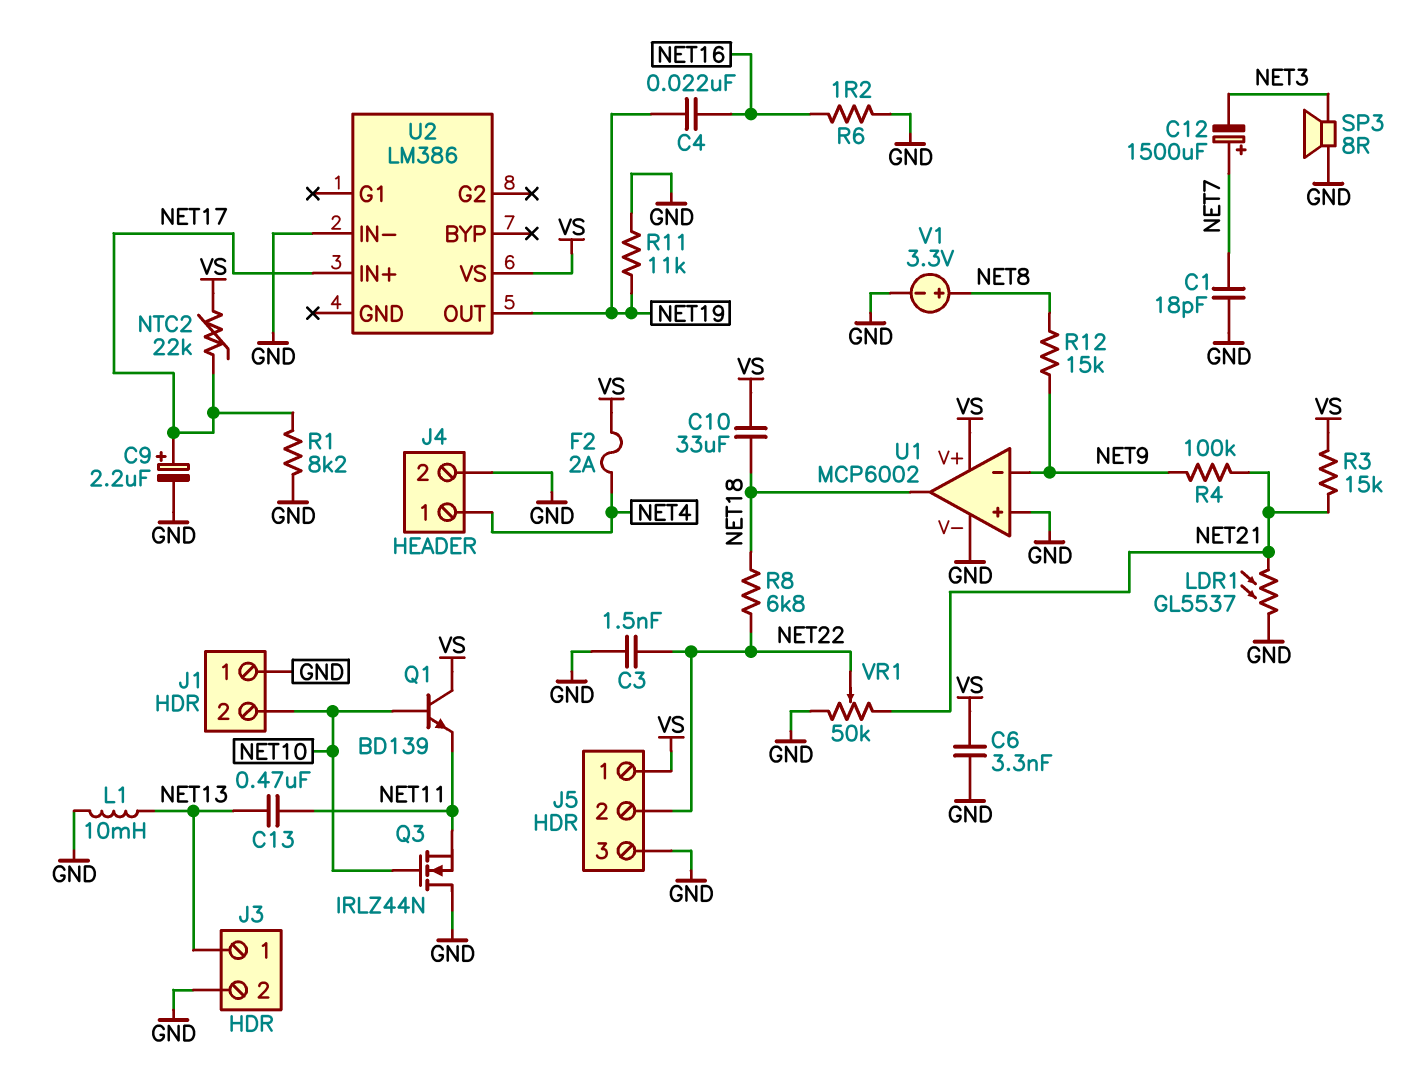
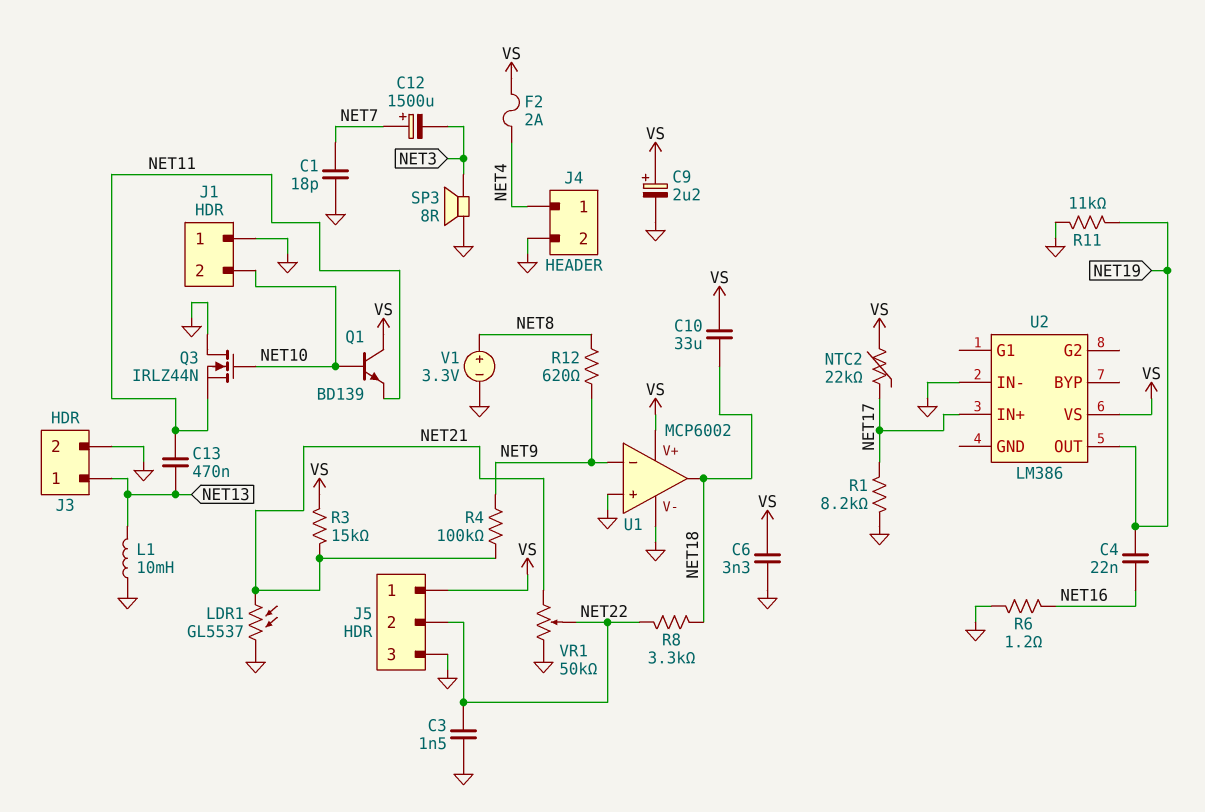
C9: 2.2uF (plus NET17, minus GND) -> 2.2uF (plus VS, minus GND)
R8: 6.8k (NET18, NET22) -> 3.3k (NET18, NET22)
R12: 15k (NET8, NET9) -> 620 (NET8, NET9)

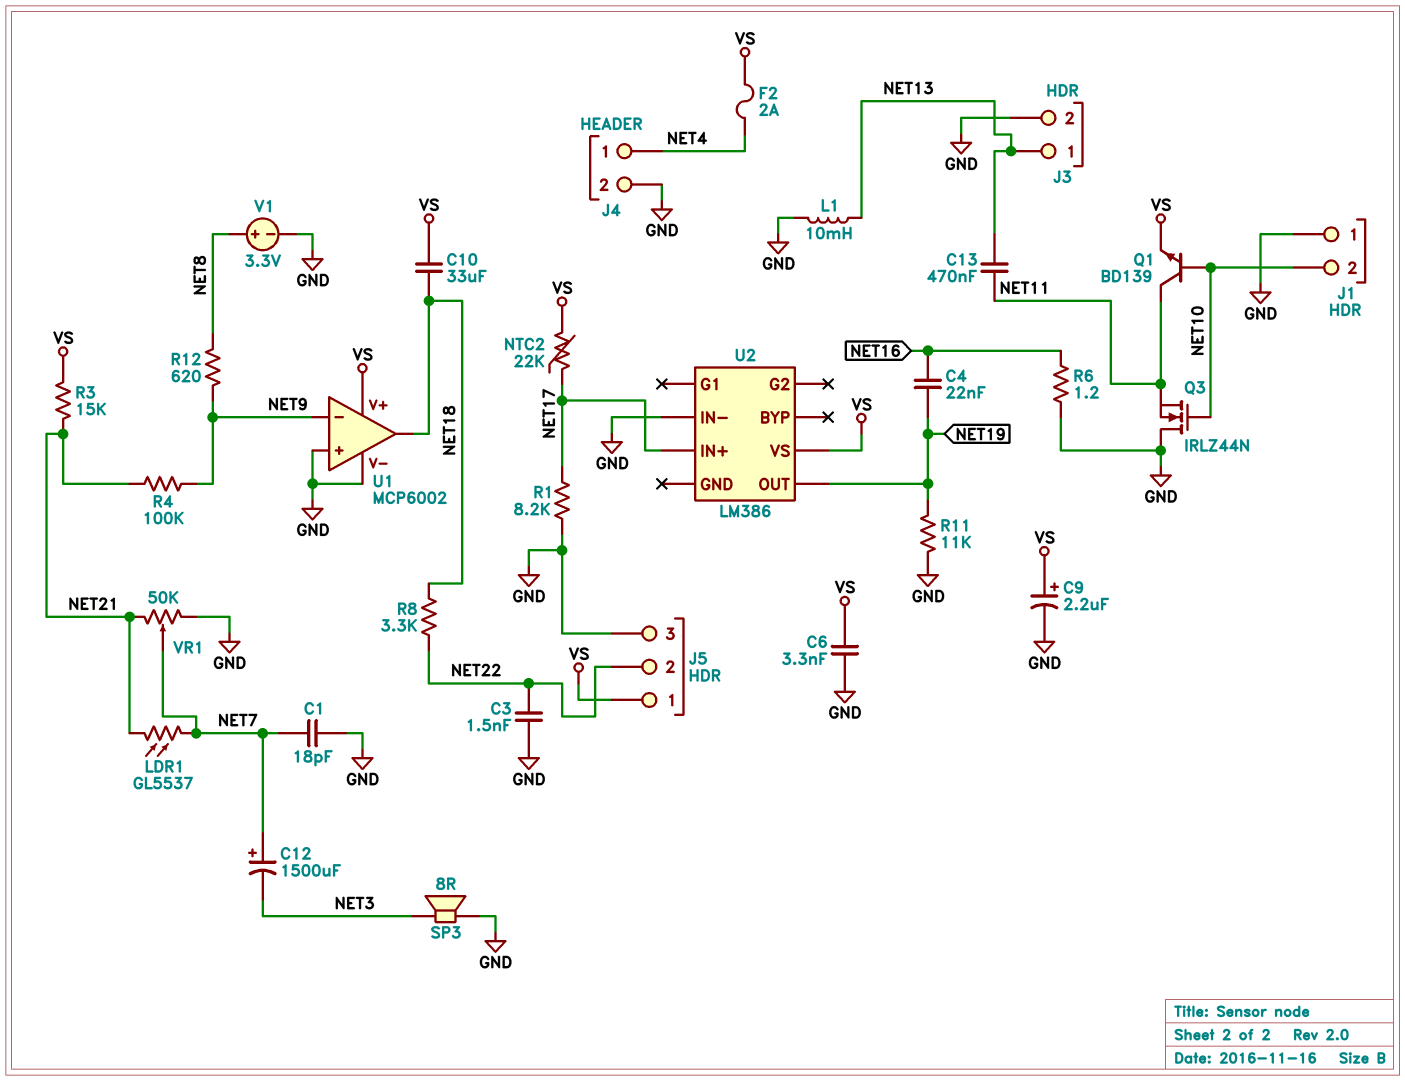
LDR1: GL5537 (GND, NET21) -> GL5537 (NET7, NET21)
Q1: NPN BD139 (B NET10, C VS, E NET11) -> NPN BD139 (B NET10, C NET11, E VS)
VR1: 50k (GND, NET21, wiper NET22) -> 50k (GND, NET21, wiper NET7)

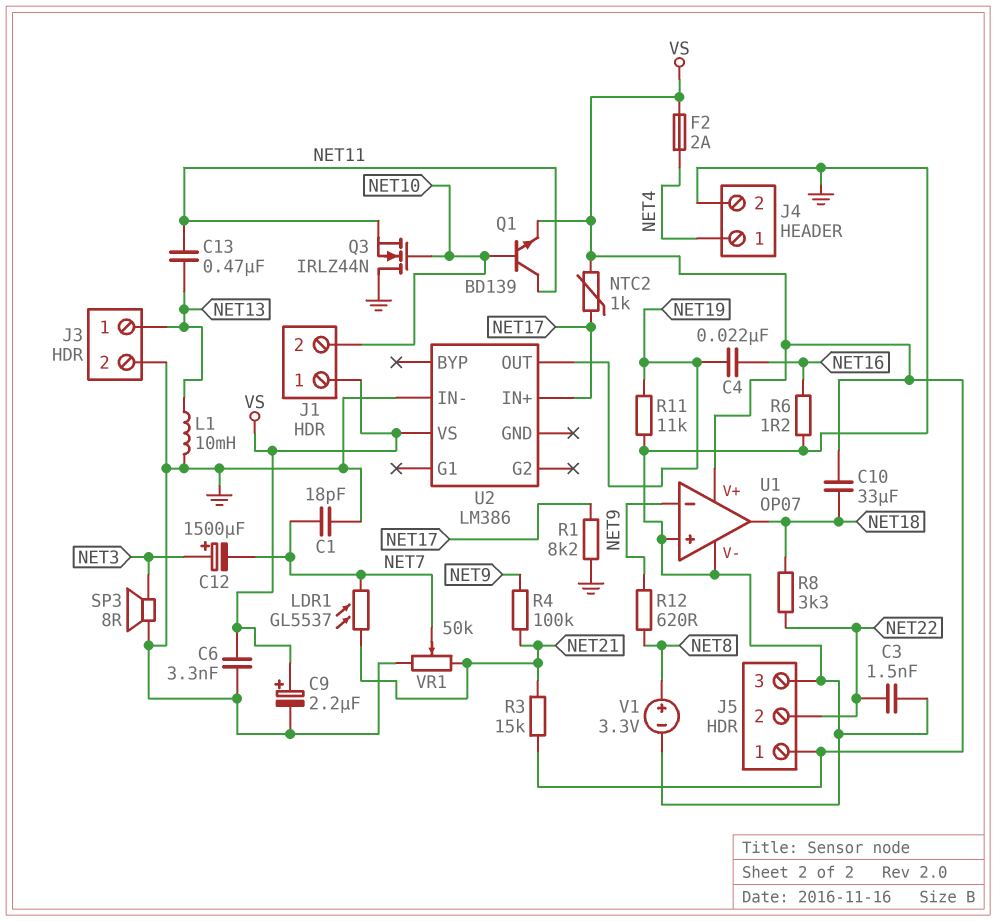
C12: 1500uF (plus NET7, minus NET3) -> 1500uF (plus NET3, minus NET7)
J1 pin 1: GND -> VS
NTC2: 22k (NET17, VS) -> 1k (NET17, VS)
U1: MCP6002 -> OP07

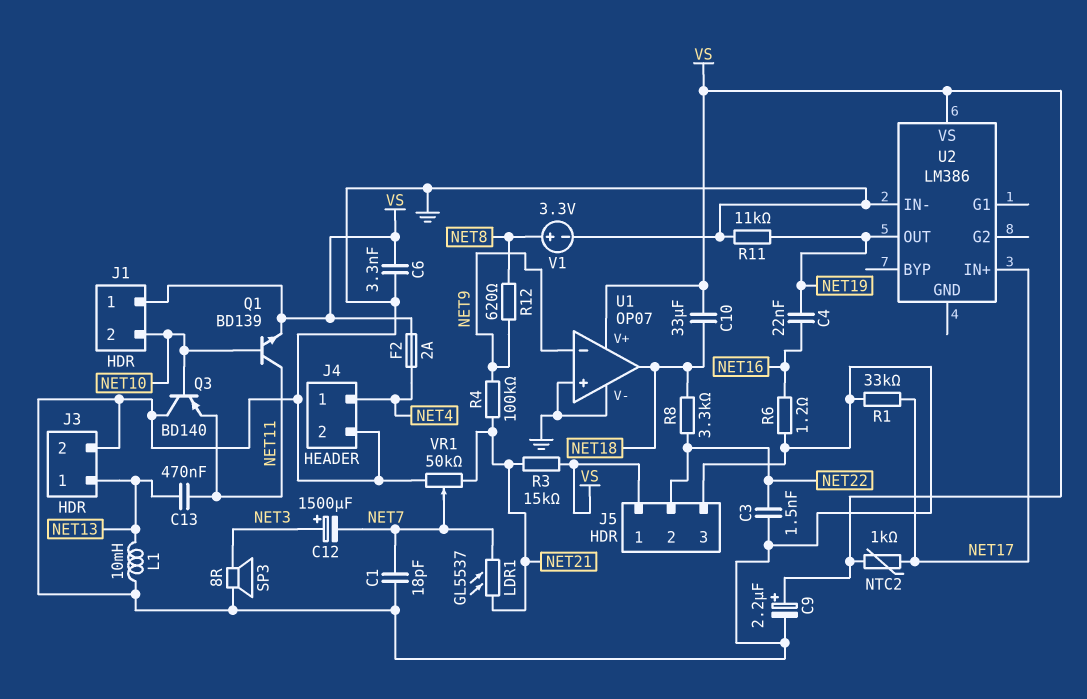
Q3: NMOS IRLZ44N (G NET10, D GND, S NET11) -> PNP BD140 (B NET10, C GND, E NET11)
R1: 8.2k (GND, NET17) -> 33k (GND, NET17)

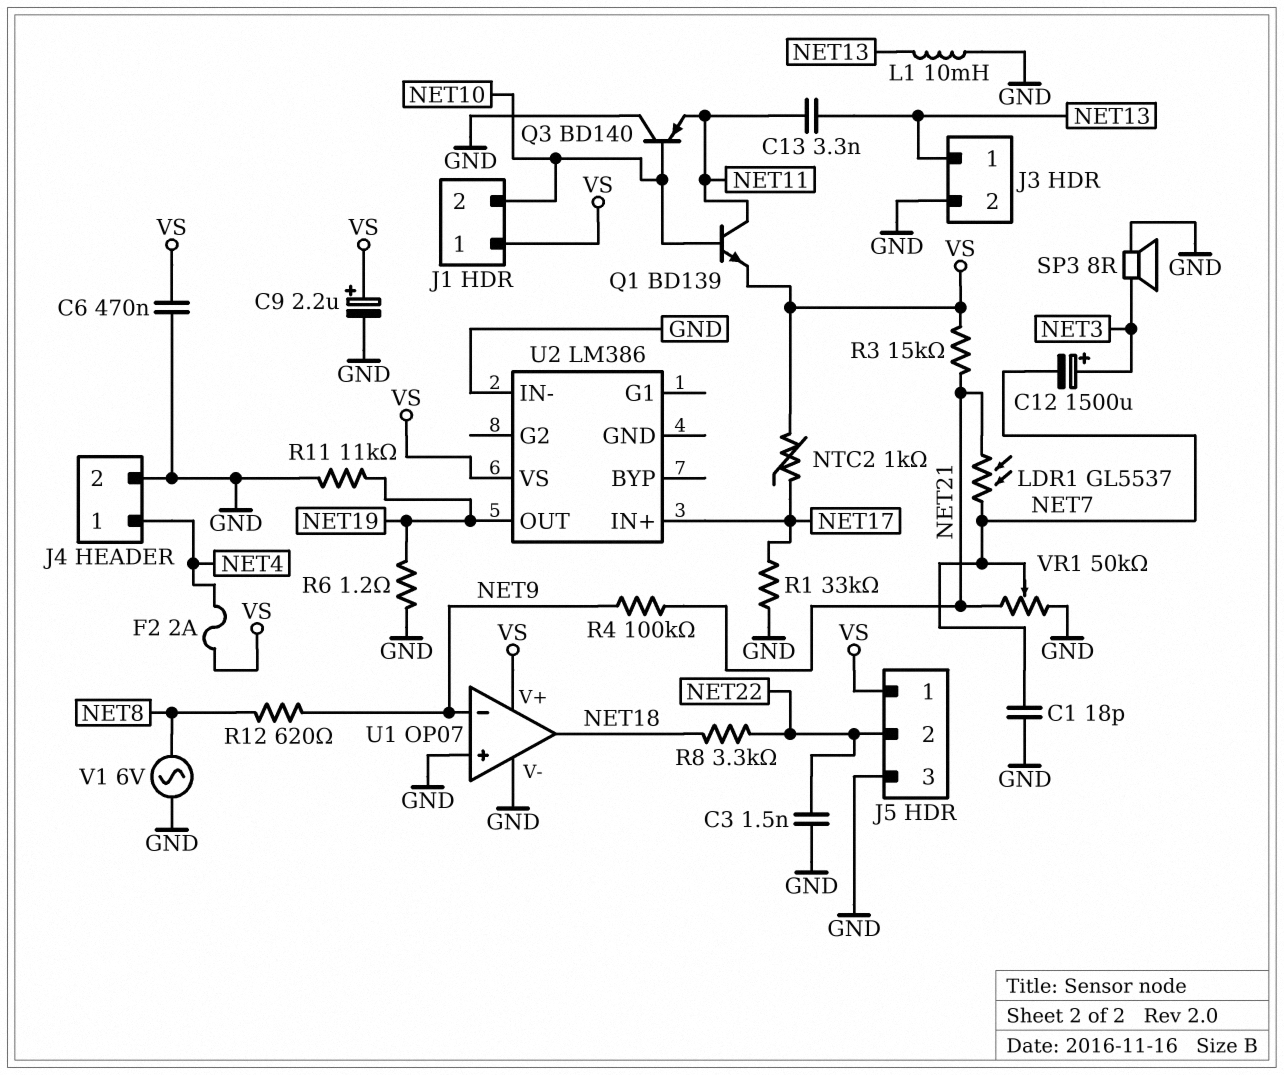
C4: 22nF (NET16, NET19) -> none
C6: 3.3nF (GND, VS) -> 470nF (GND, VS)
C10: 33uF (NET18, VS) -> none
C13: 470nF (NET11, NET13) -> 3.3nF (NET11, NET13)
R6: 1.2 (GND, NET16) -> 1.2 (GND, NET19)
V1: 3.3V (plus NET8, minus GND) -> AC 6V (GND, NET8)

